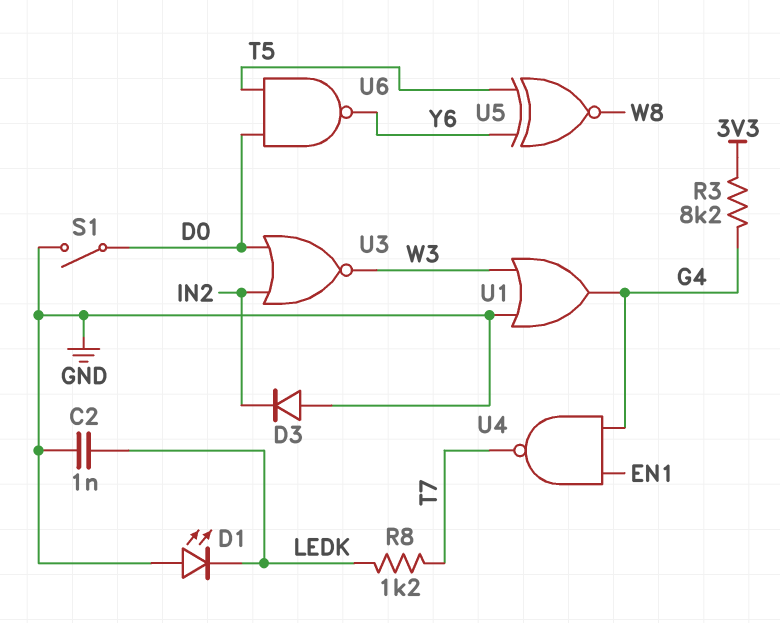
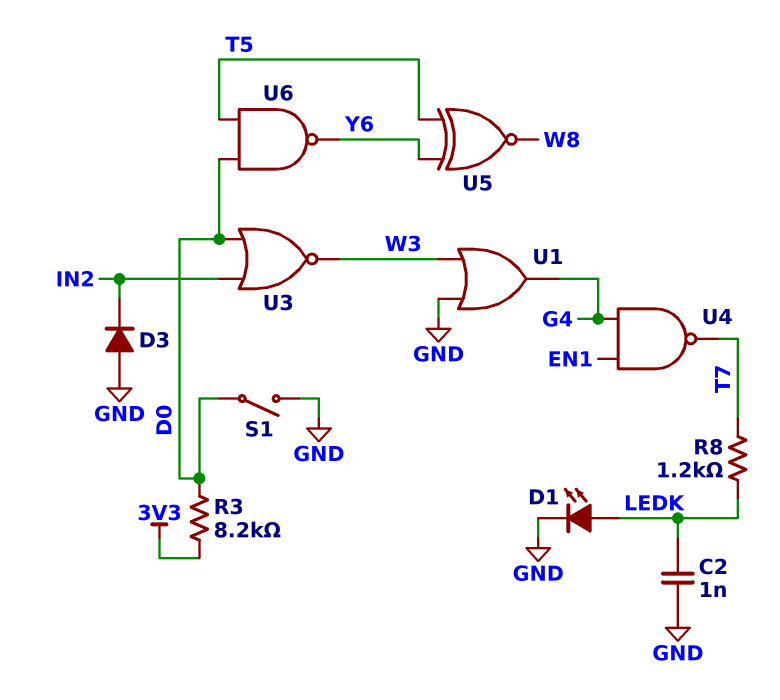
D1: LED (A GND, K LEDK) -> LED (A LEDK, K GND)
R3: 8.2k (3V3, G4) -> 8.2k (3V3, D0)

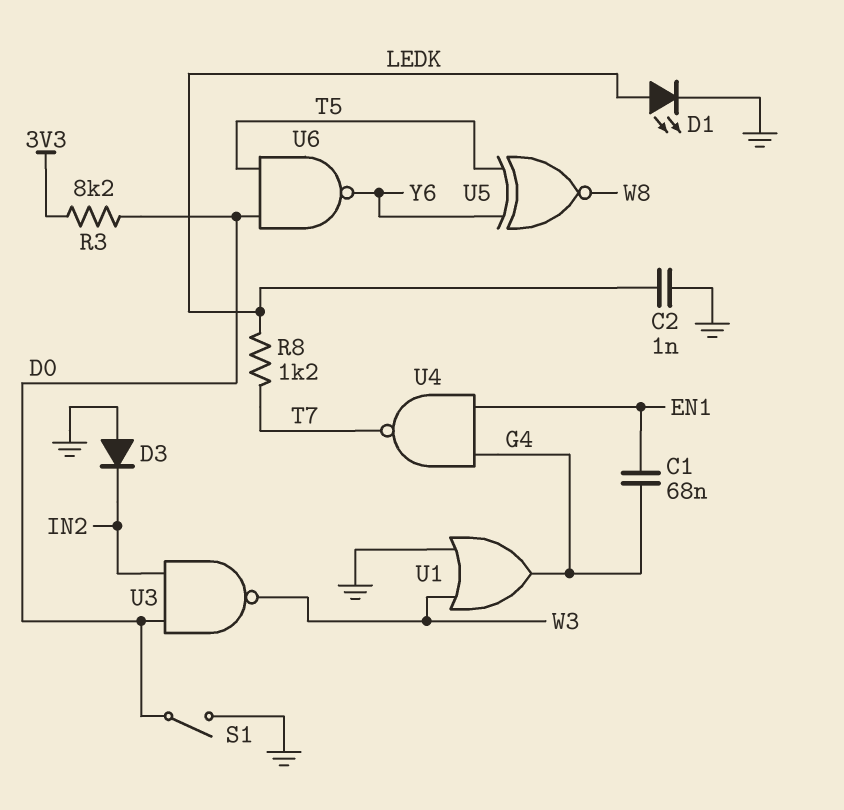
C1: none -> 68nF (EN1, G4)
U3: NOR (in D0, in IN2, out W3) -> NAND (in D0, in IN2, out W3)

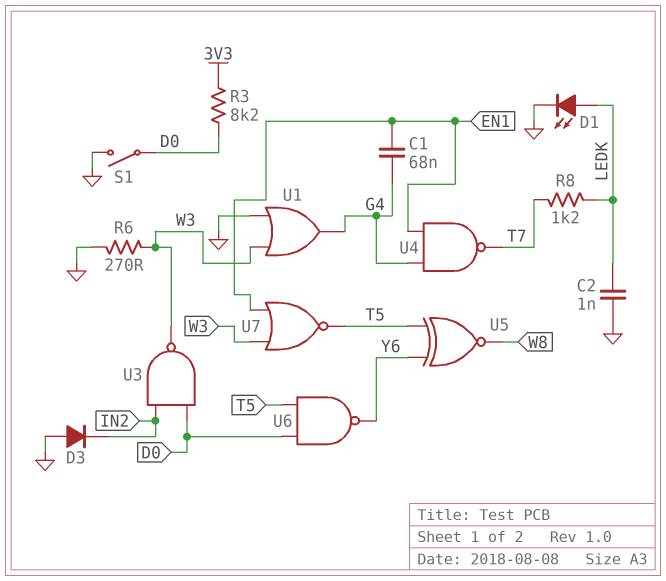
R6: none -> 270 (GND, W3)
U7: none -> NOR (in EN1, in W3, out T5)

